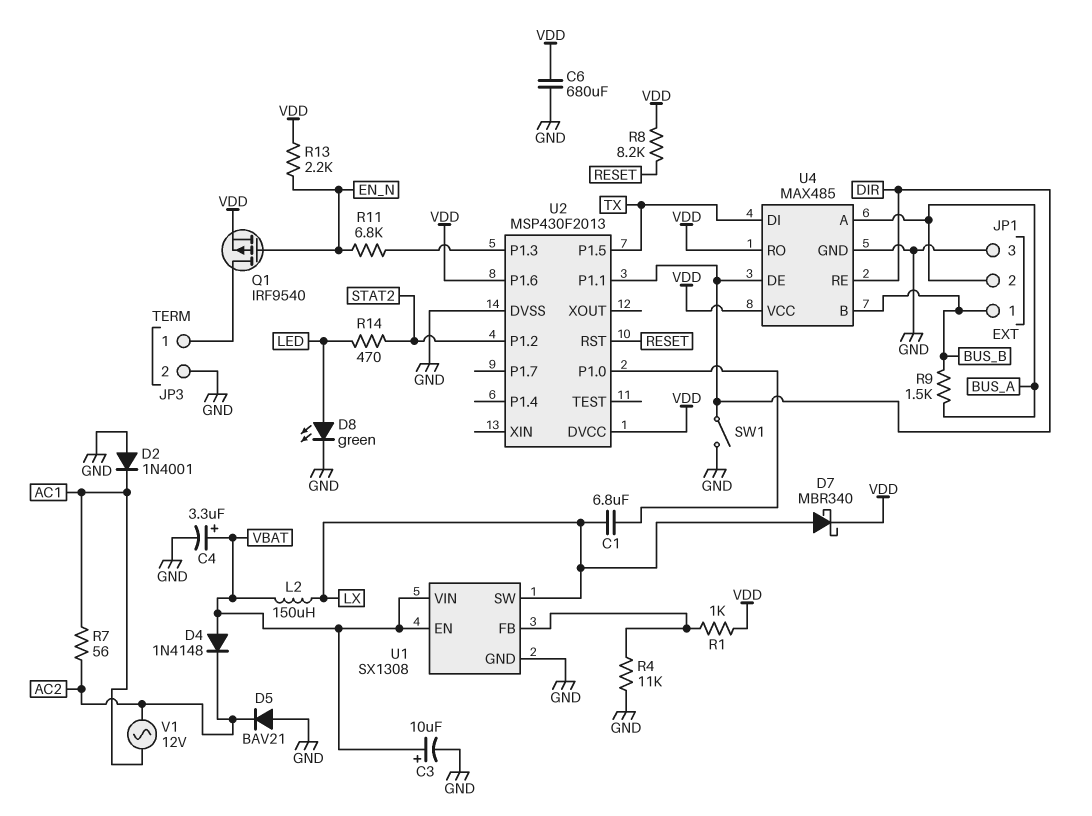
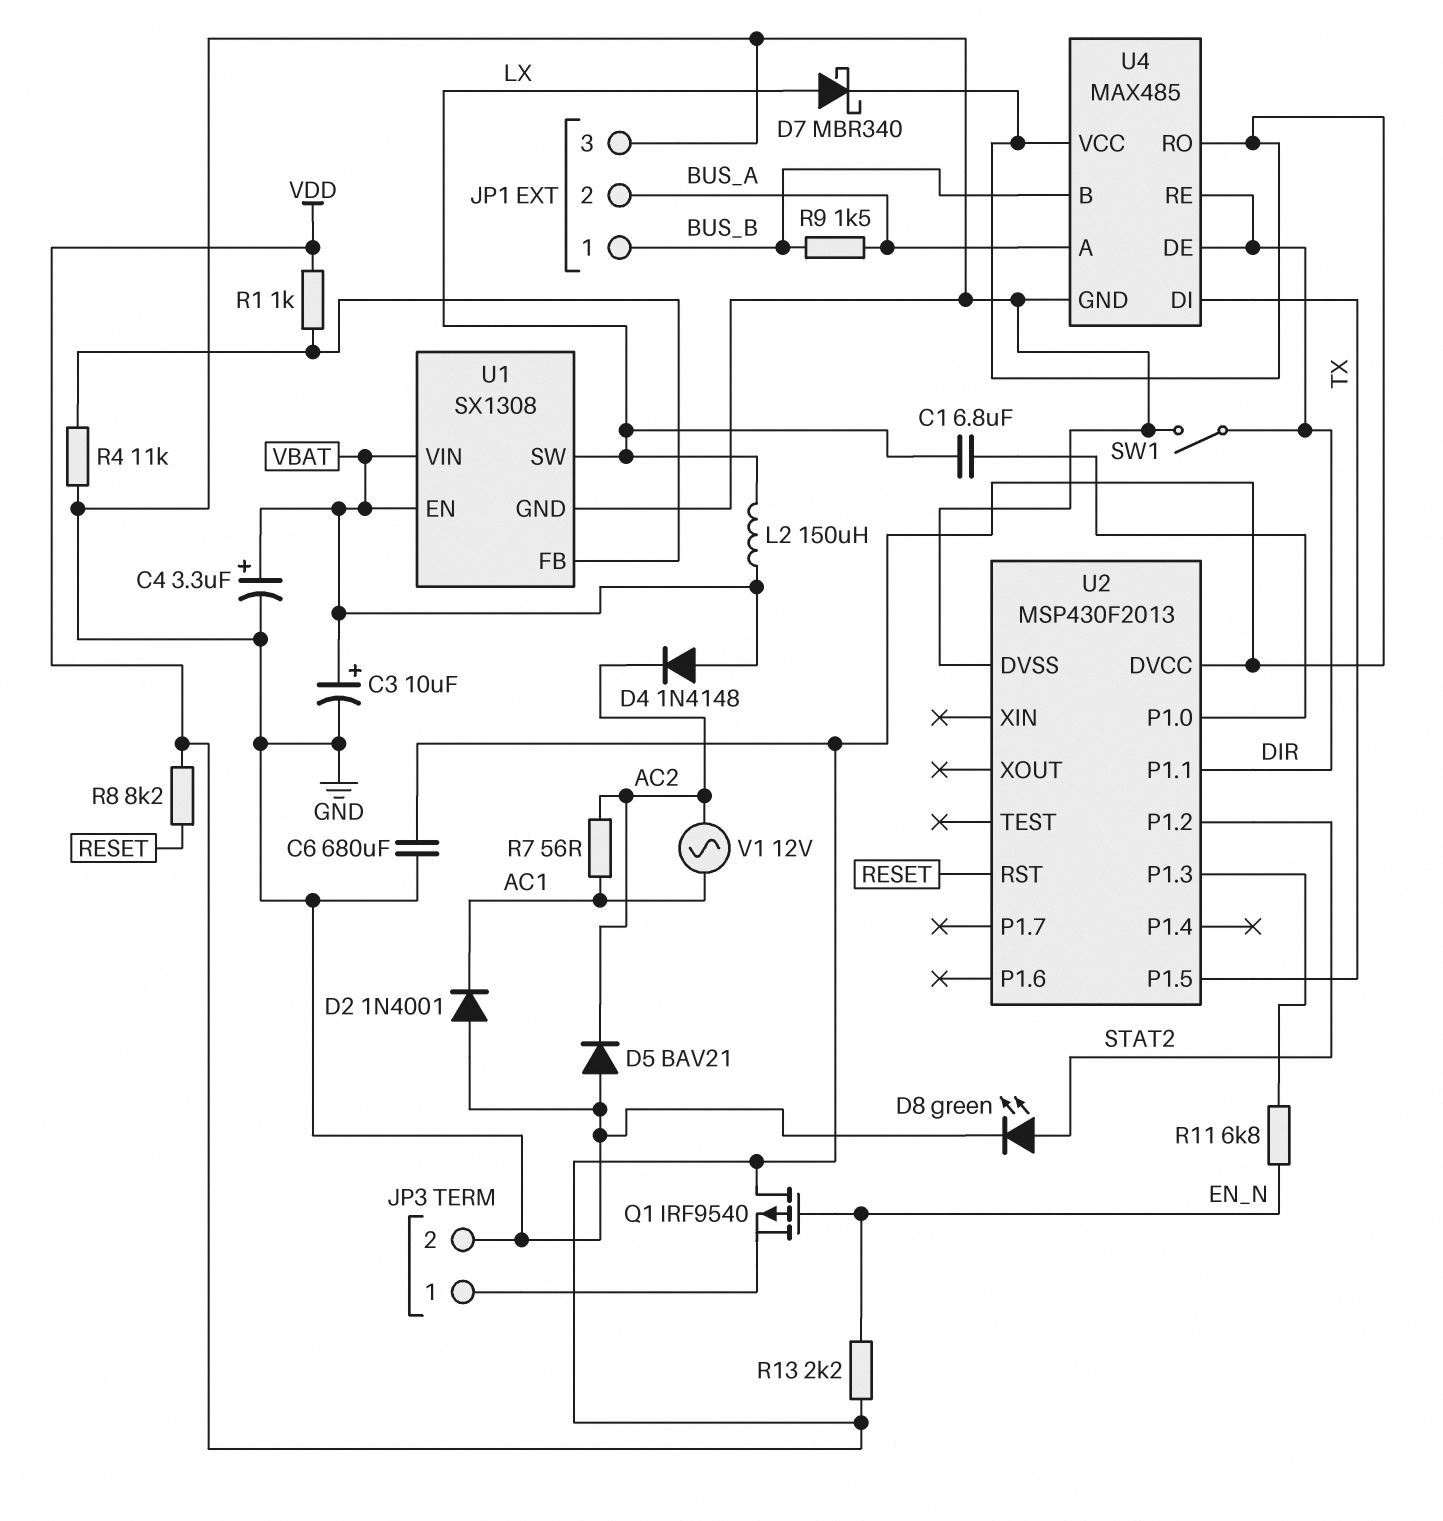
D8: LED green (A LED, K GND) -> LED green (A STAT2, K GND)
Q1: PMOS IRF9540 (G EN_N, D JP3/1, S VDD) -> PMOS IRF9540 (G EN_N, D VDD, S JP3/1)
R14: 470 (LED, STAT2) -> none
U2 pin P1.6: VDD -> none

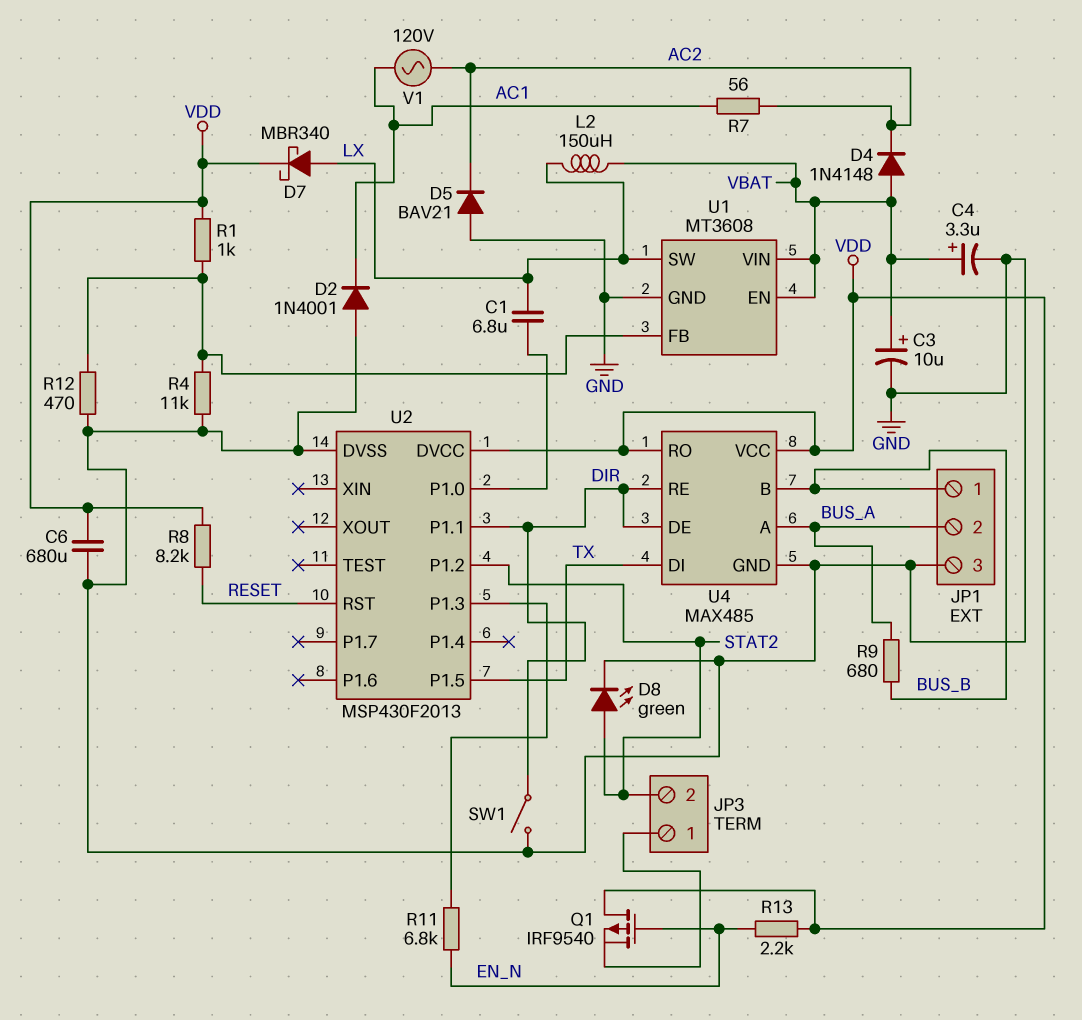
JP3 pin 2: GND -> STAT2
R9: 1.5k (BUS_A, BUS_B) -> 680 (BUS_A, BUS_B)
R12: none -> 470 (GND, U1/FB)
U1: SX1308 -> MT3608
V1: AC 12V (AC1, AC2) -> AC 120V (AC1, AC2)

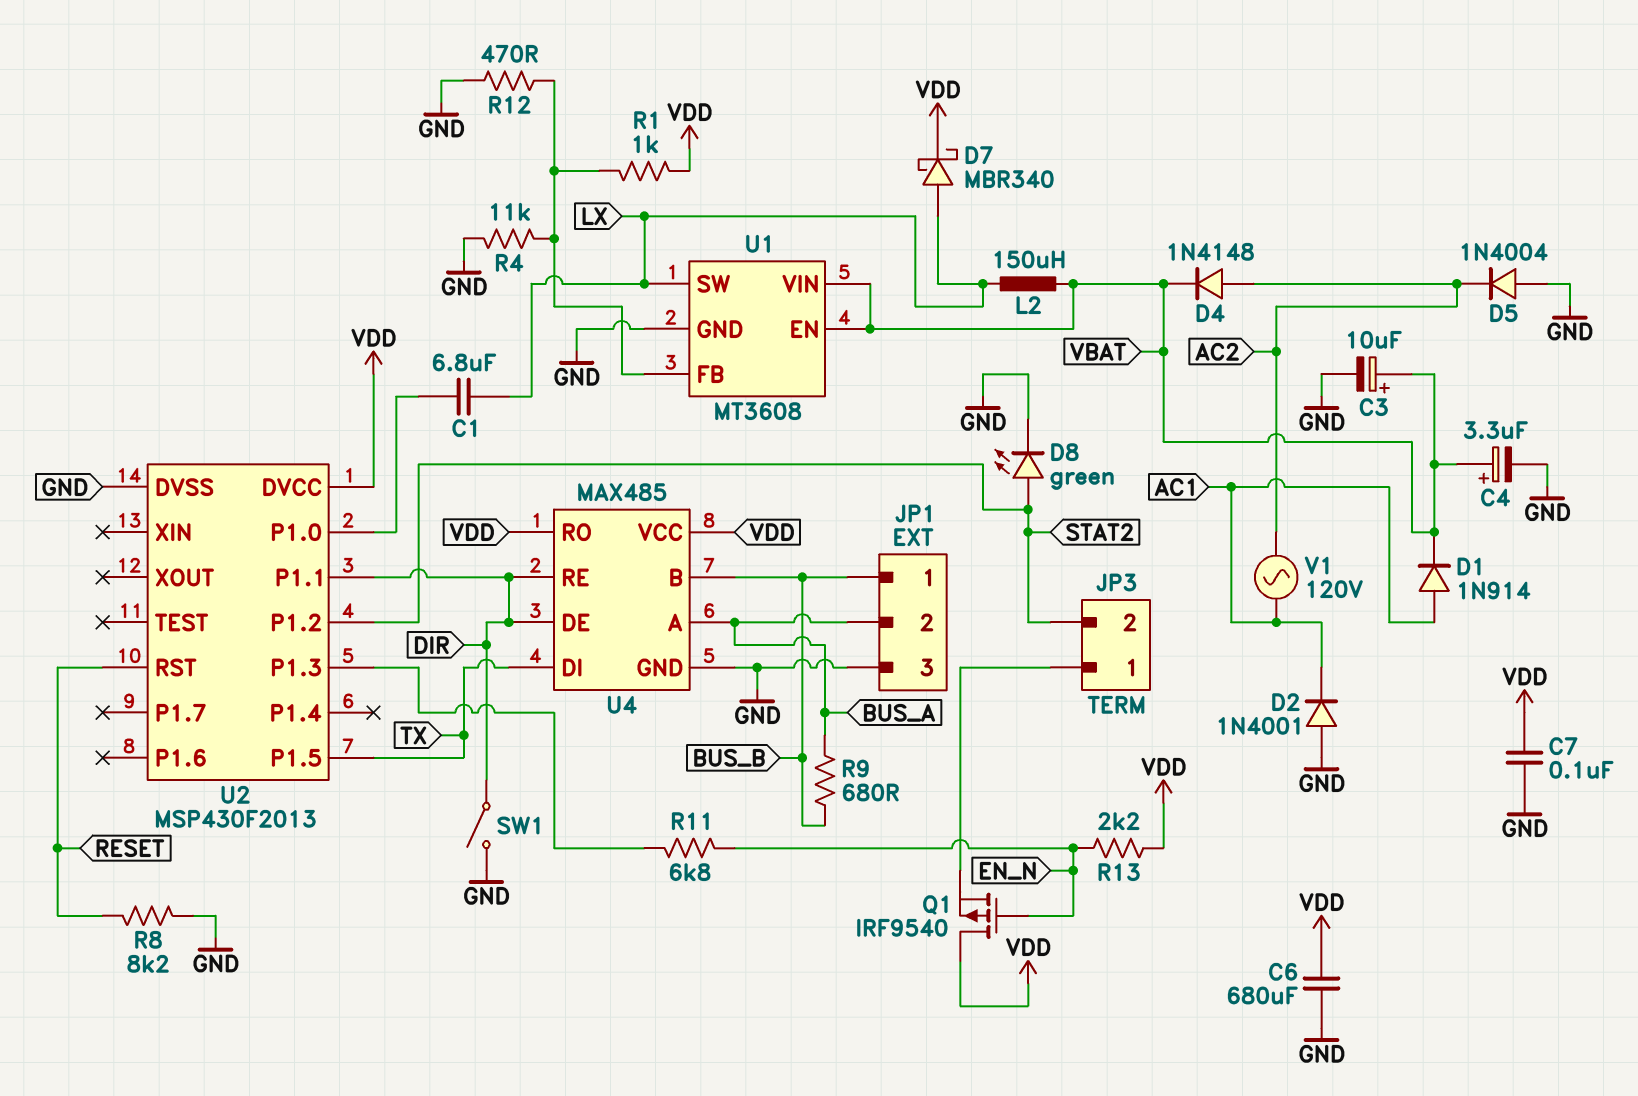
C7: none -> 100nF (GND, VDD)
D1: none -> diode 1N914 (A AC1, K VBAT)
D4: diode 1N4148 (A VBAT, K AC2) -> diode 1N4148 (A AC2, K VBAT)
D5: diode BAV21 (A GND, K AC2) -> diode 1N4004 (A GND, K AC2)
R7: 56 (AC1, AC2) -> none
R8: 8.2k (RESET, VDD) -> 8.2k (GND, RESET)

